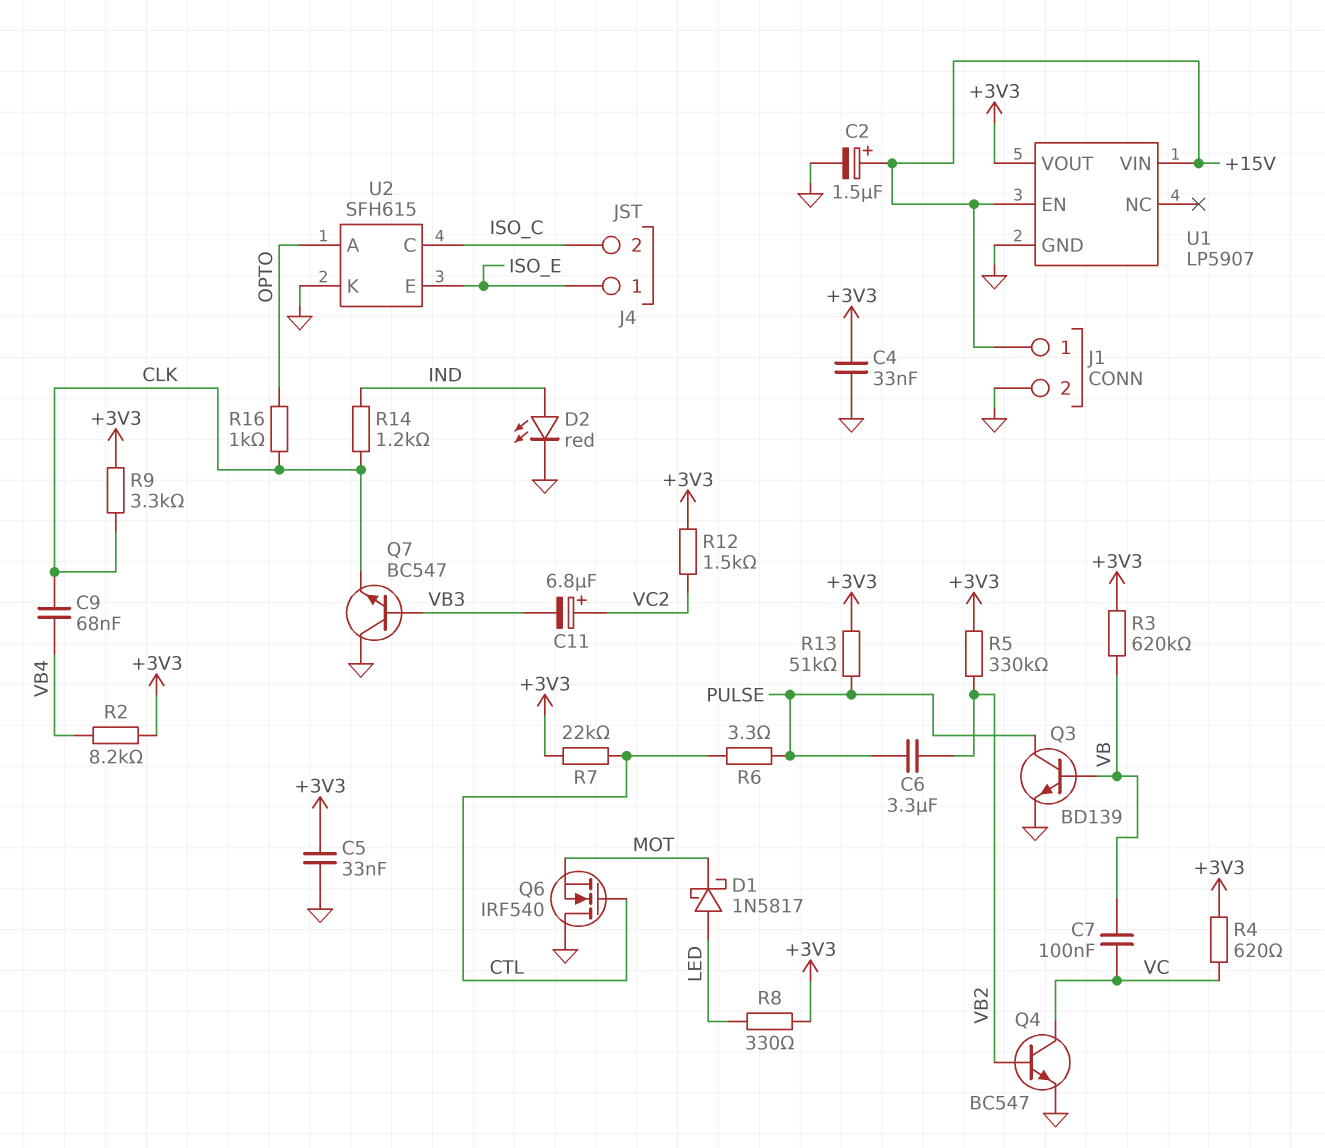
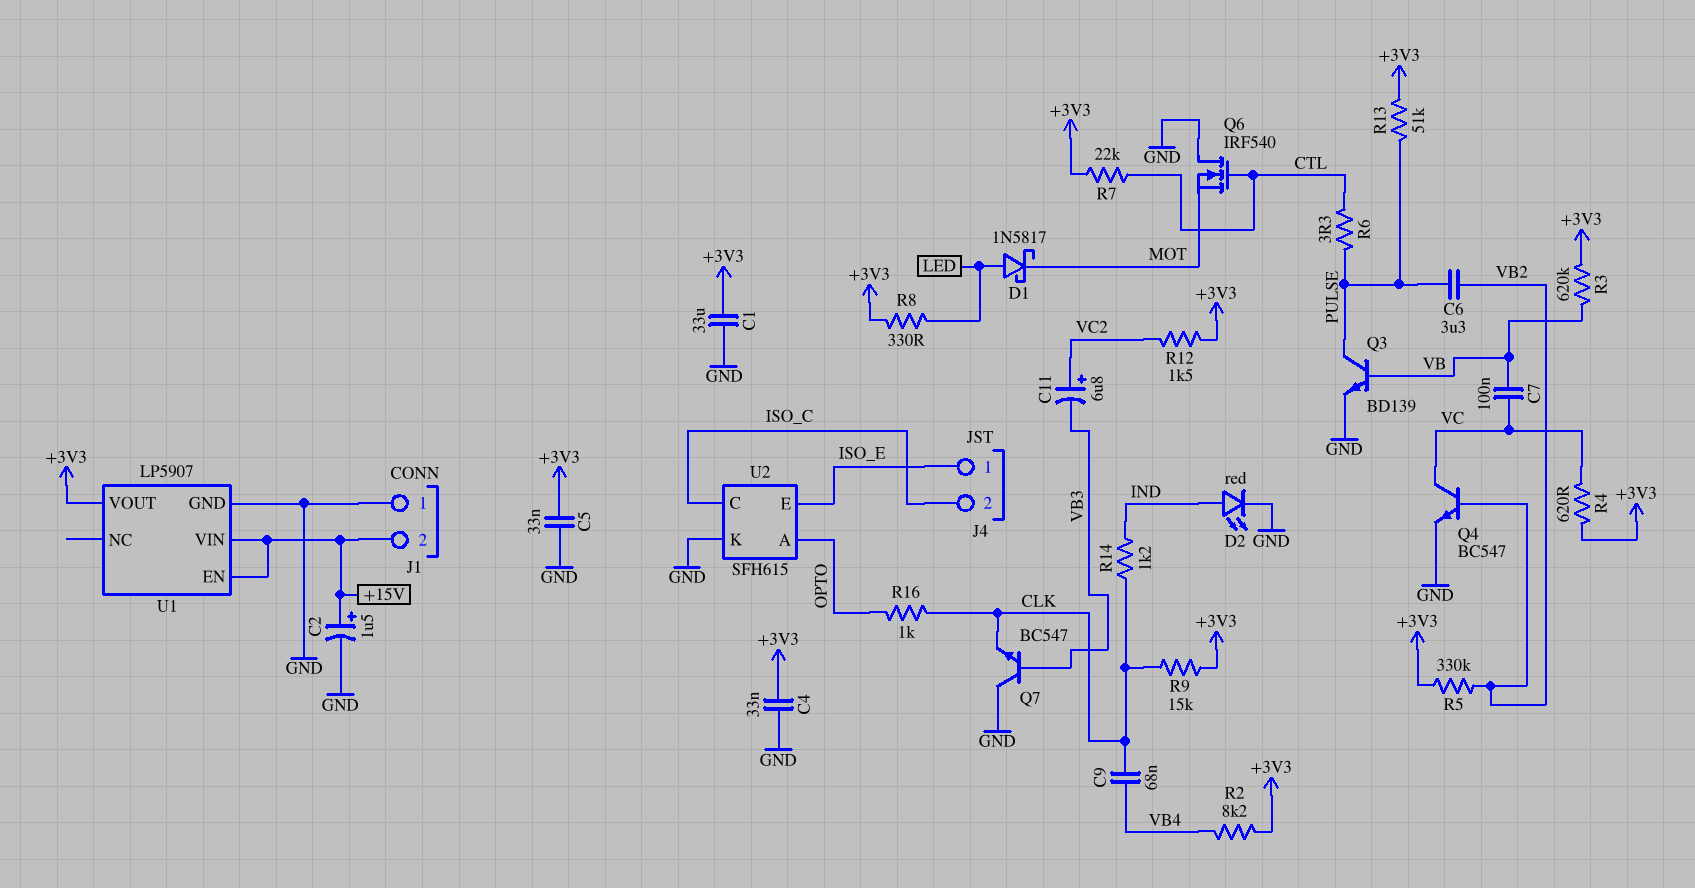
C1: none -> 33uF (+3V3, GND)
J1 pin 1: +15V -> GND
J1 pin 2: GND -> +15V
R9: 3.3k (+3V3, CLK) -> 15k (+3V3, CLK)

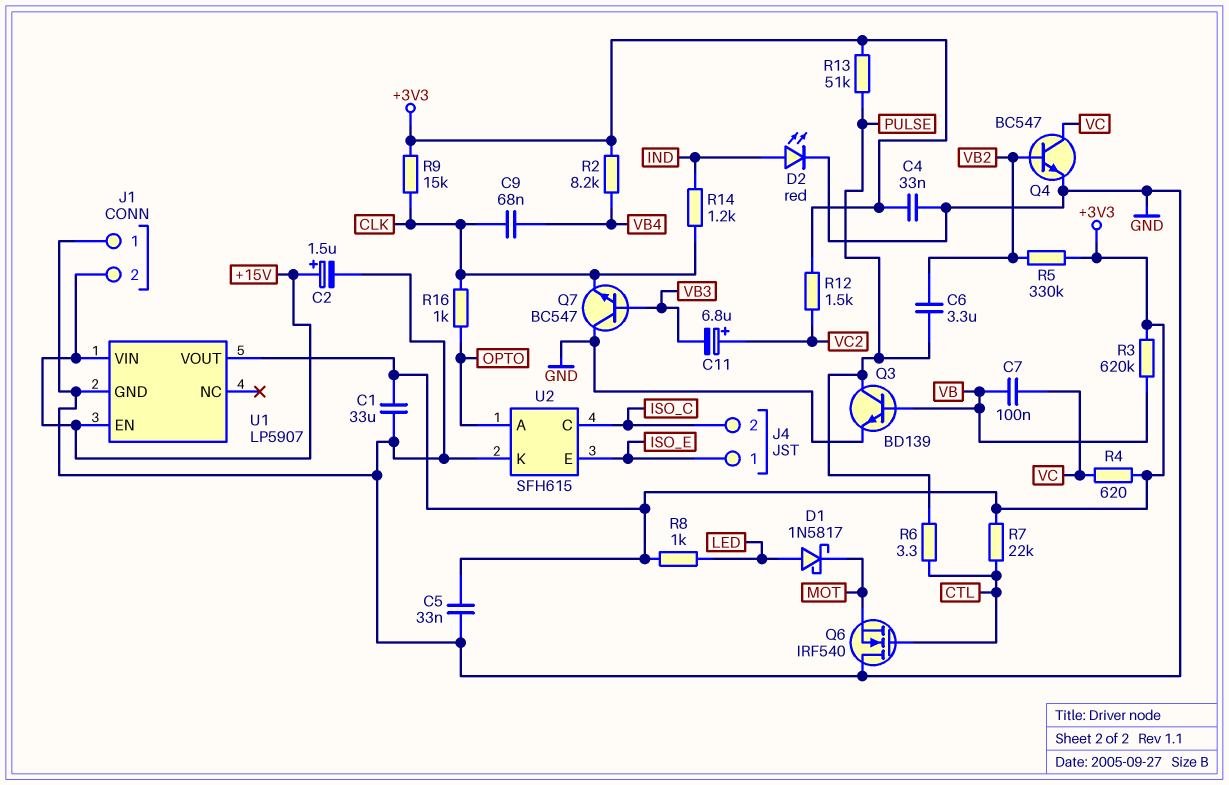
R8: 330 (+3V3, LED) -> 1k (+3V3, LED)

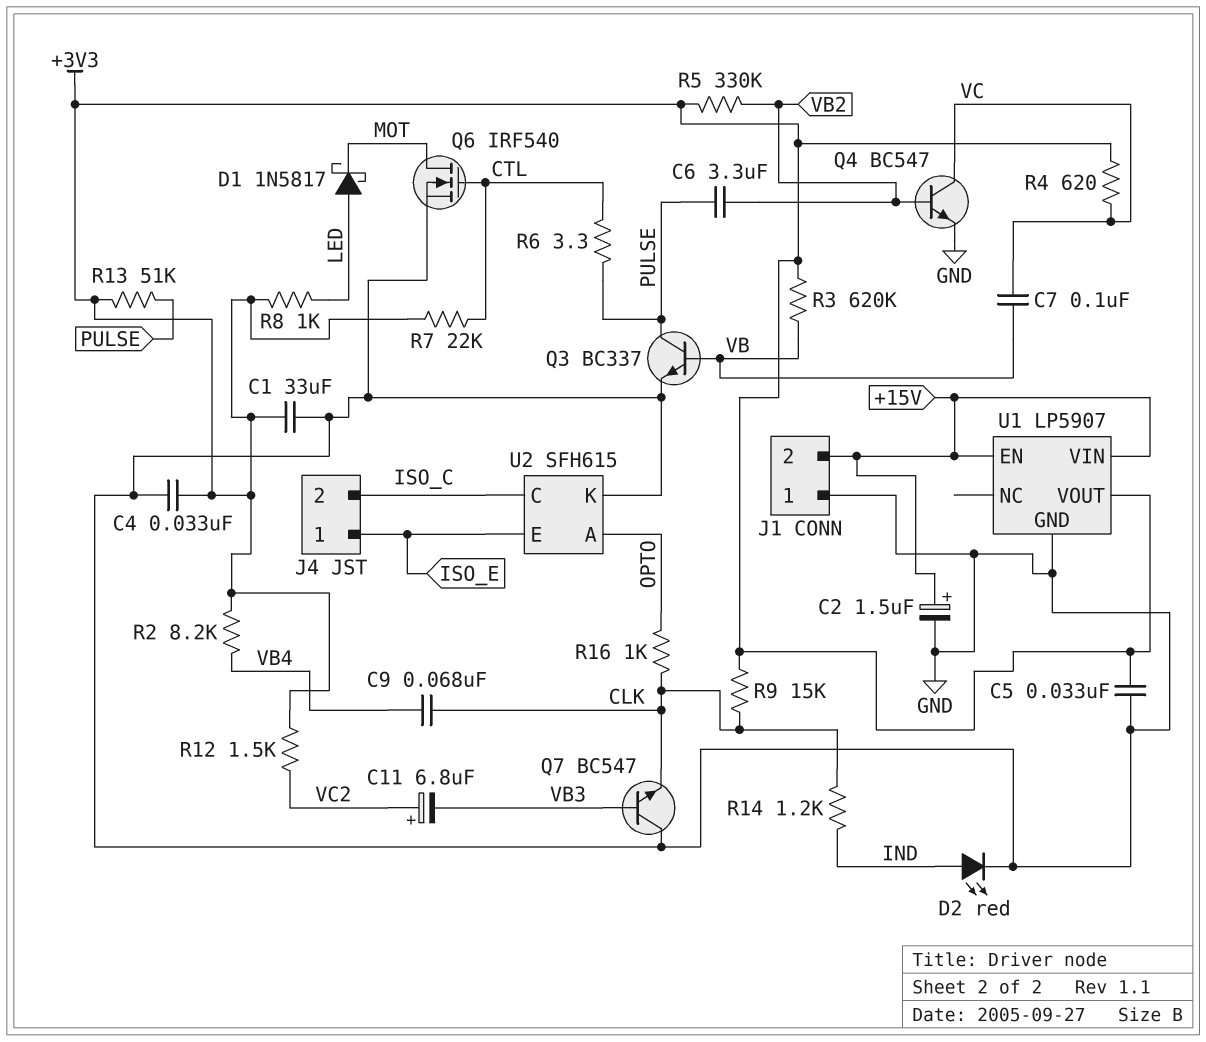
Q3: NPN BD139 (B VB, C PULSE, E GND) -> NPN BC337 (B VB, C PULSE, E GND)
Q6: NMOS IRF540 (G CTL, D GND, S MOT) -> NMOS IRF540 (G CTL, D MOT, S GND)

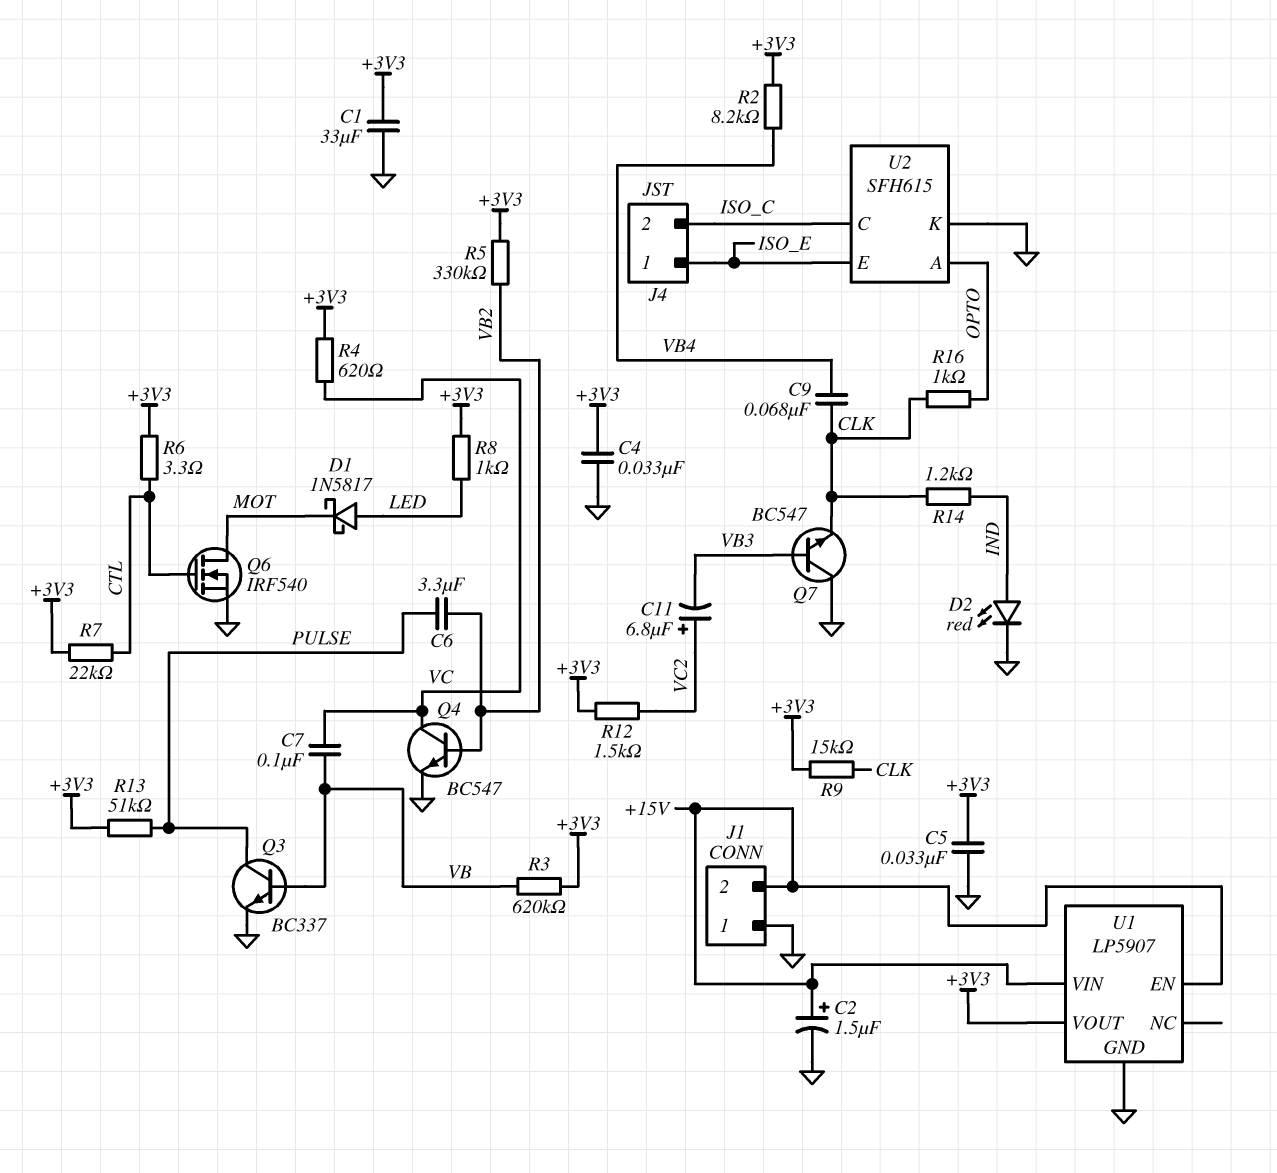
R6: 3.3 (CTL, PULSE) -> 3.3 (+3V3, CTL)

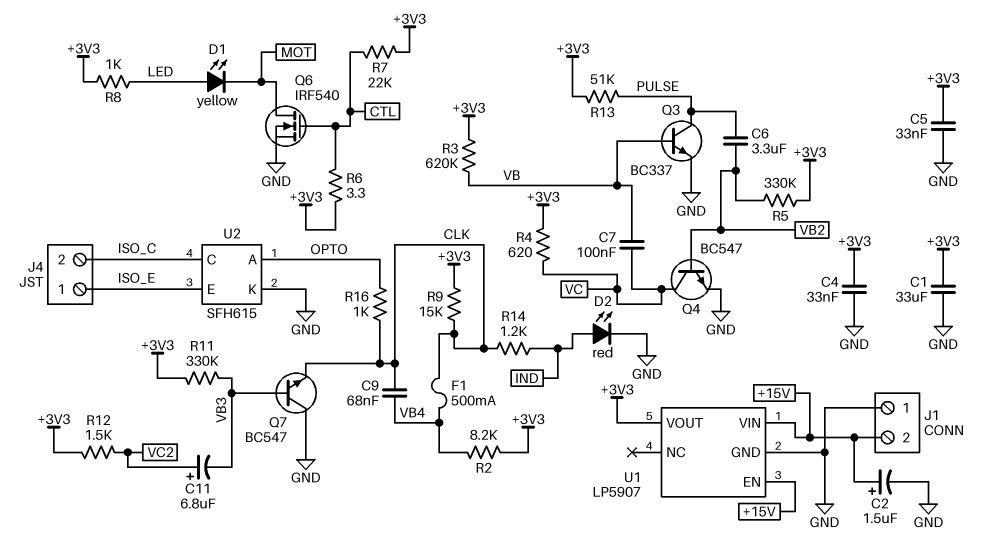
D1: schottky 1N5817 (A LED, K MOT) -> LED yellow (A LED, K MOT)
F1: none -> 500mA (CLK, VB4)
R11: none -> 330k (+3V3, VB3)

